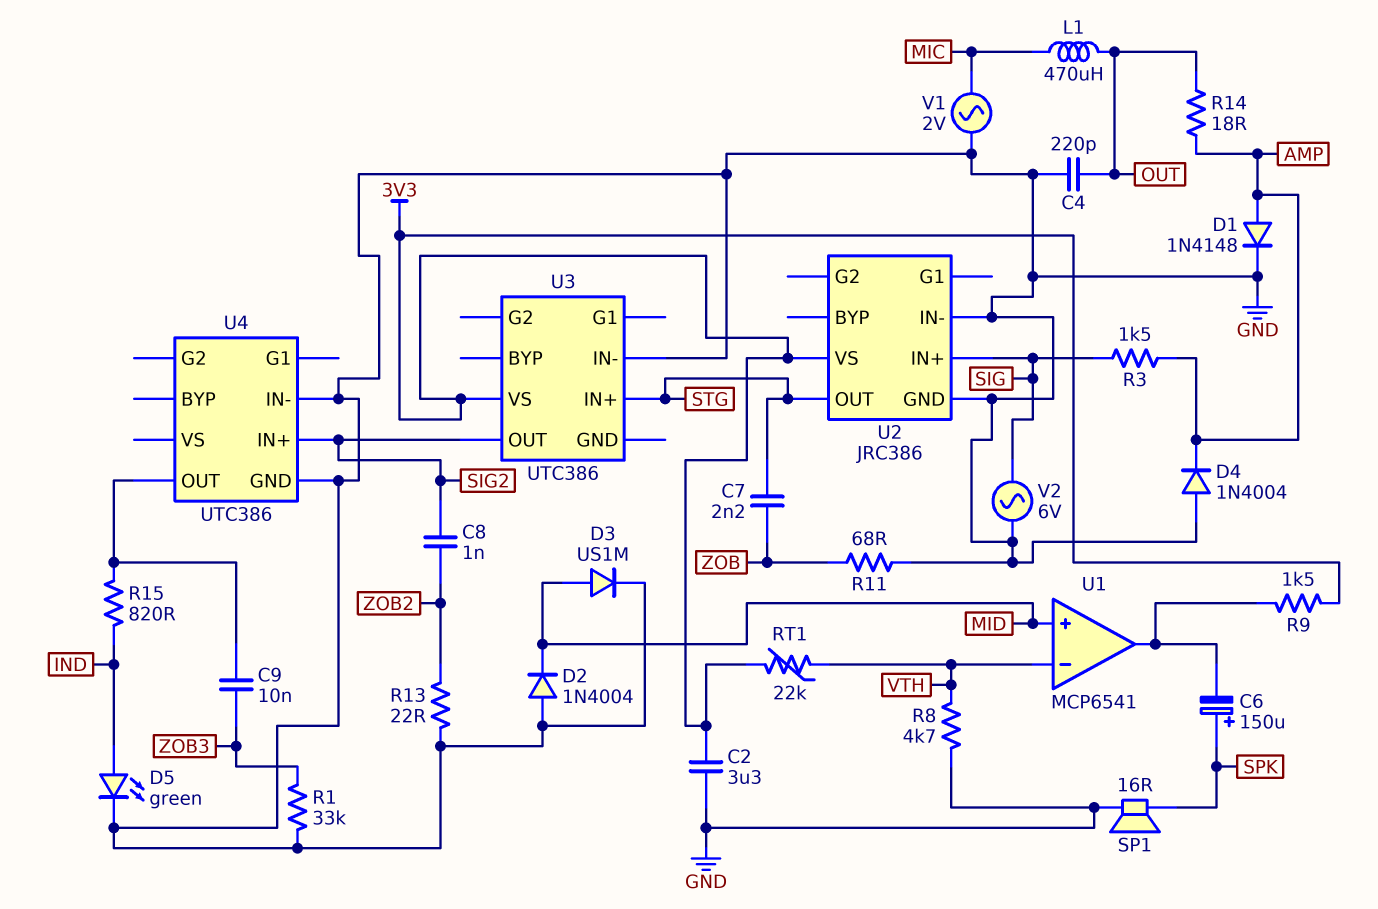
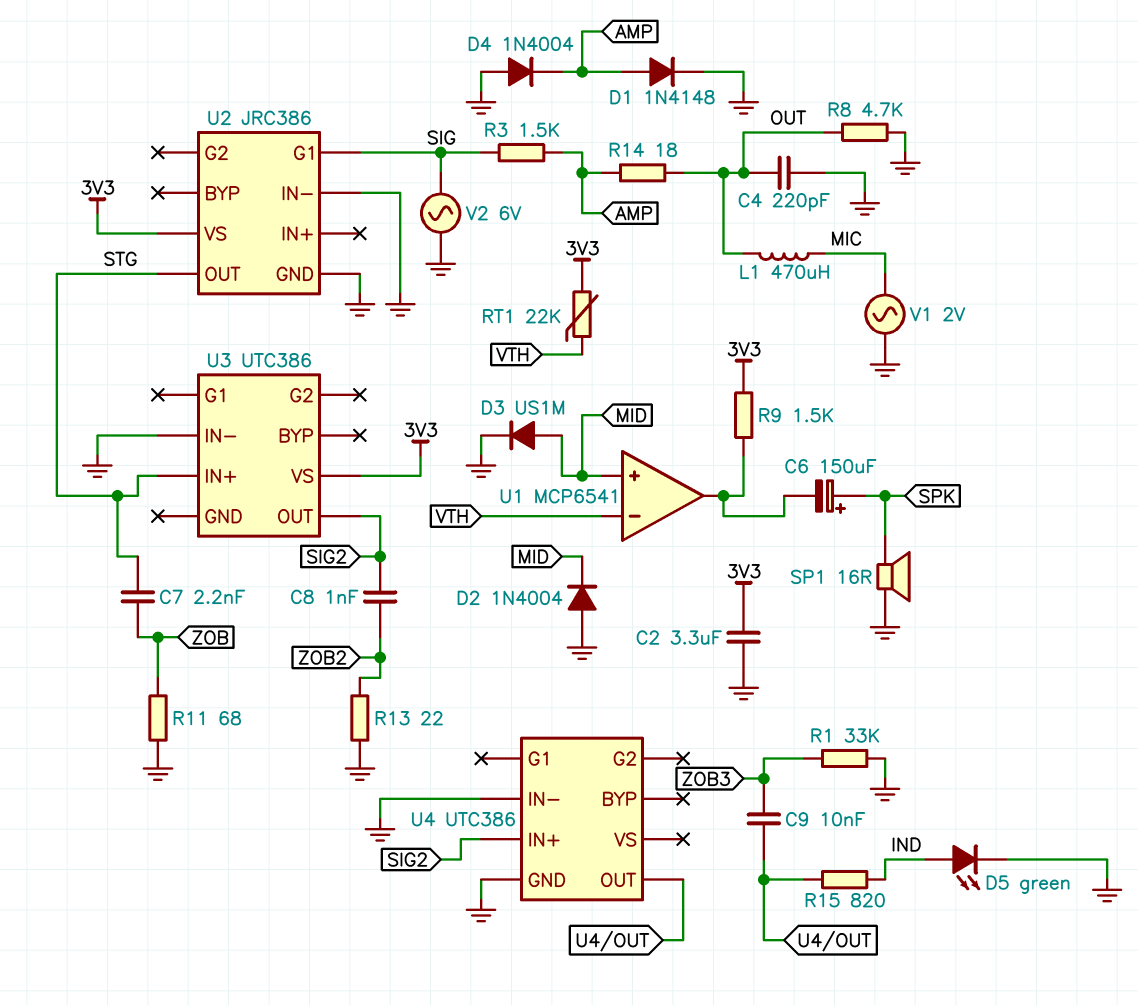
R8: 4.7k (GND, VTH) -> 4.7k (GND, OUT)
U2 pin G1: none -> SIG
U2 pin IN+: SIG -> none

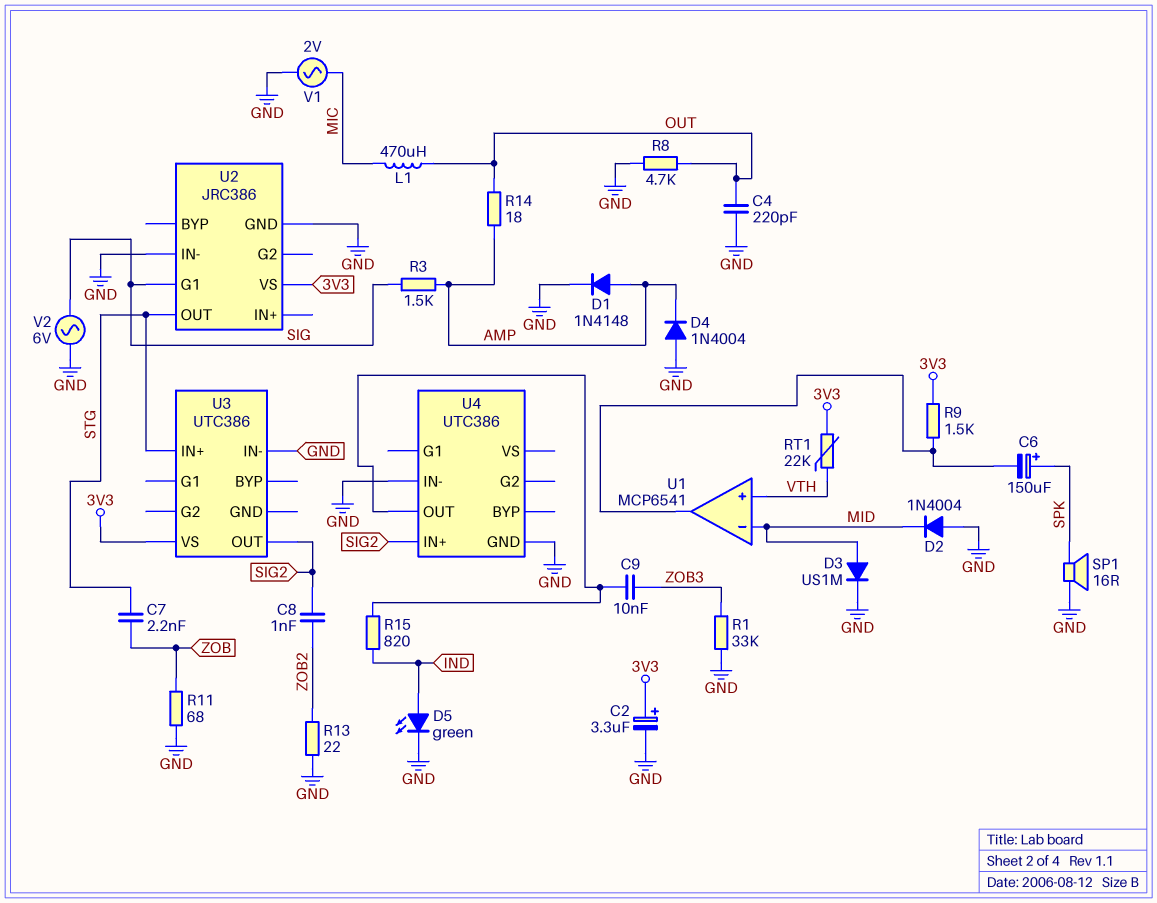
C2: 3.3uF (3V3, GND) -> 3.3uF (plus 3V3, minus GND)
U1 pin in+: MID -> VTH
U1 pin in-: VTH -> MID

